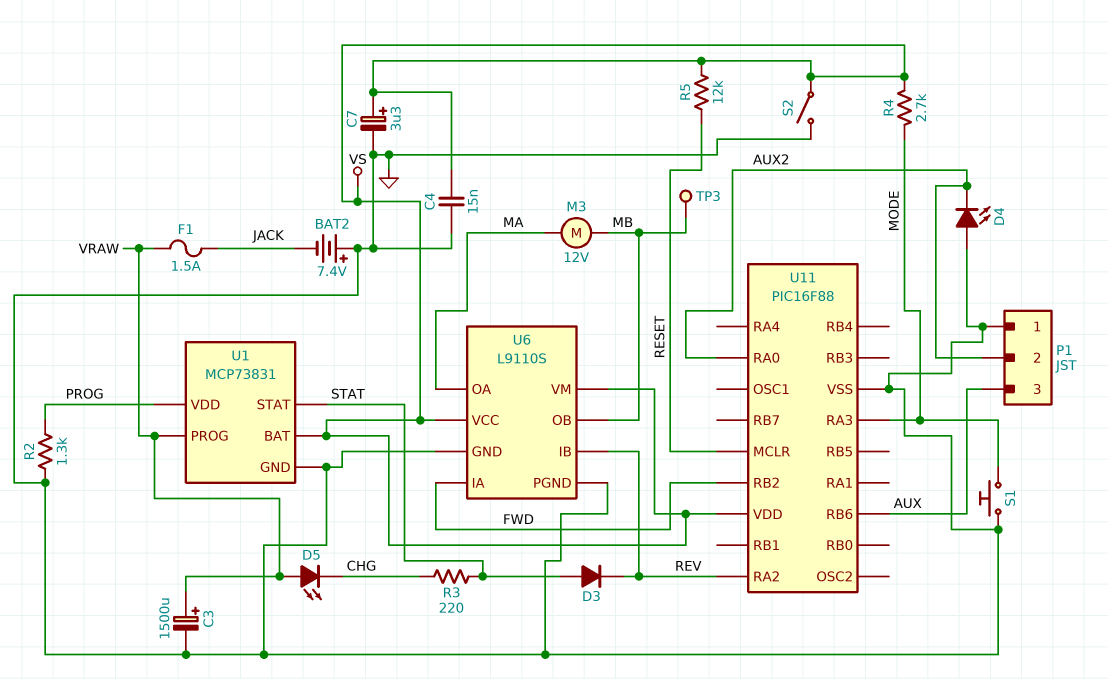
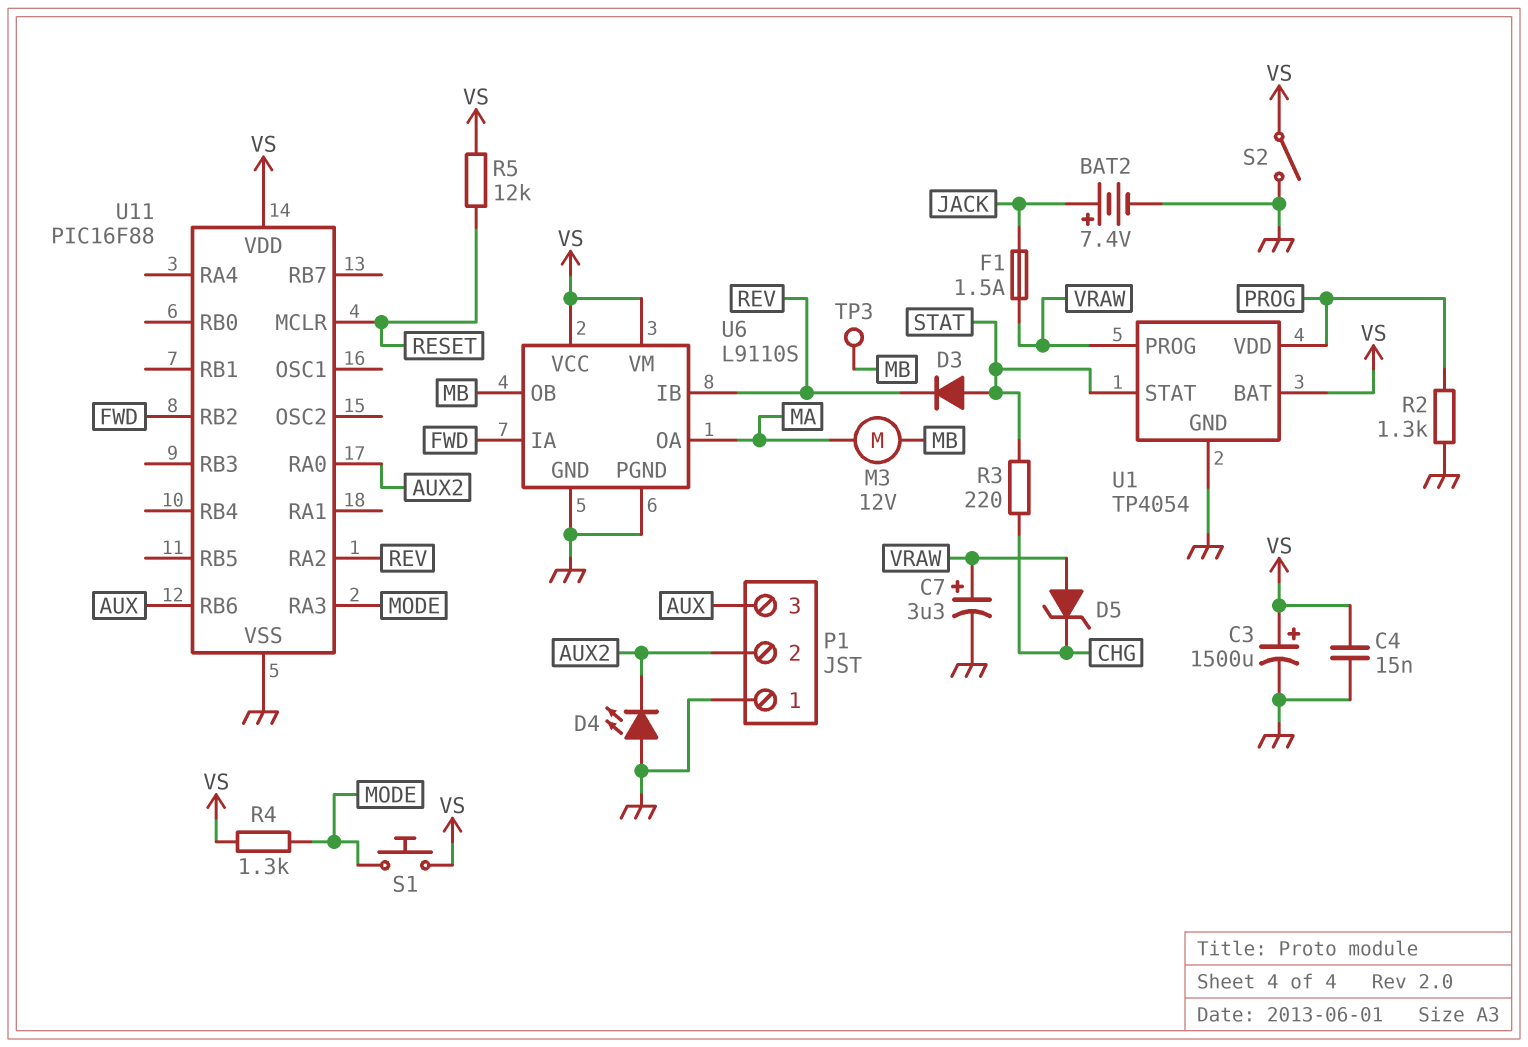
BAT2: 7.4V (plus GND, minus JACK) -> 7.4V (plus JACK, minus GND)
C3: 1500uF (plus VRAW, minus GND) -> 1500uF (plus VS, minus GND)
C7: 3.3uF (plus VS, minus GND) -> 3.3uF (plus VRAW, minus GND)
D5: LED (A VRAW, K CHG) -> zener (A VRAW, K CHG)
R4: 2.7k (MODE, VS) -> 1.3k (MODE, VS)
S1: button (GND, MODE) -> button (MODE, VS)
U1: MCP73831 -> TP4054

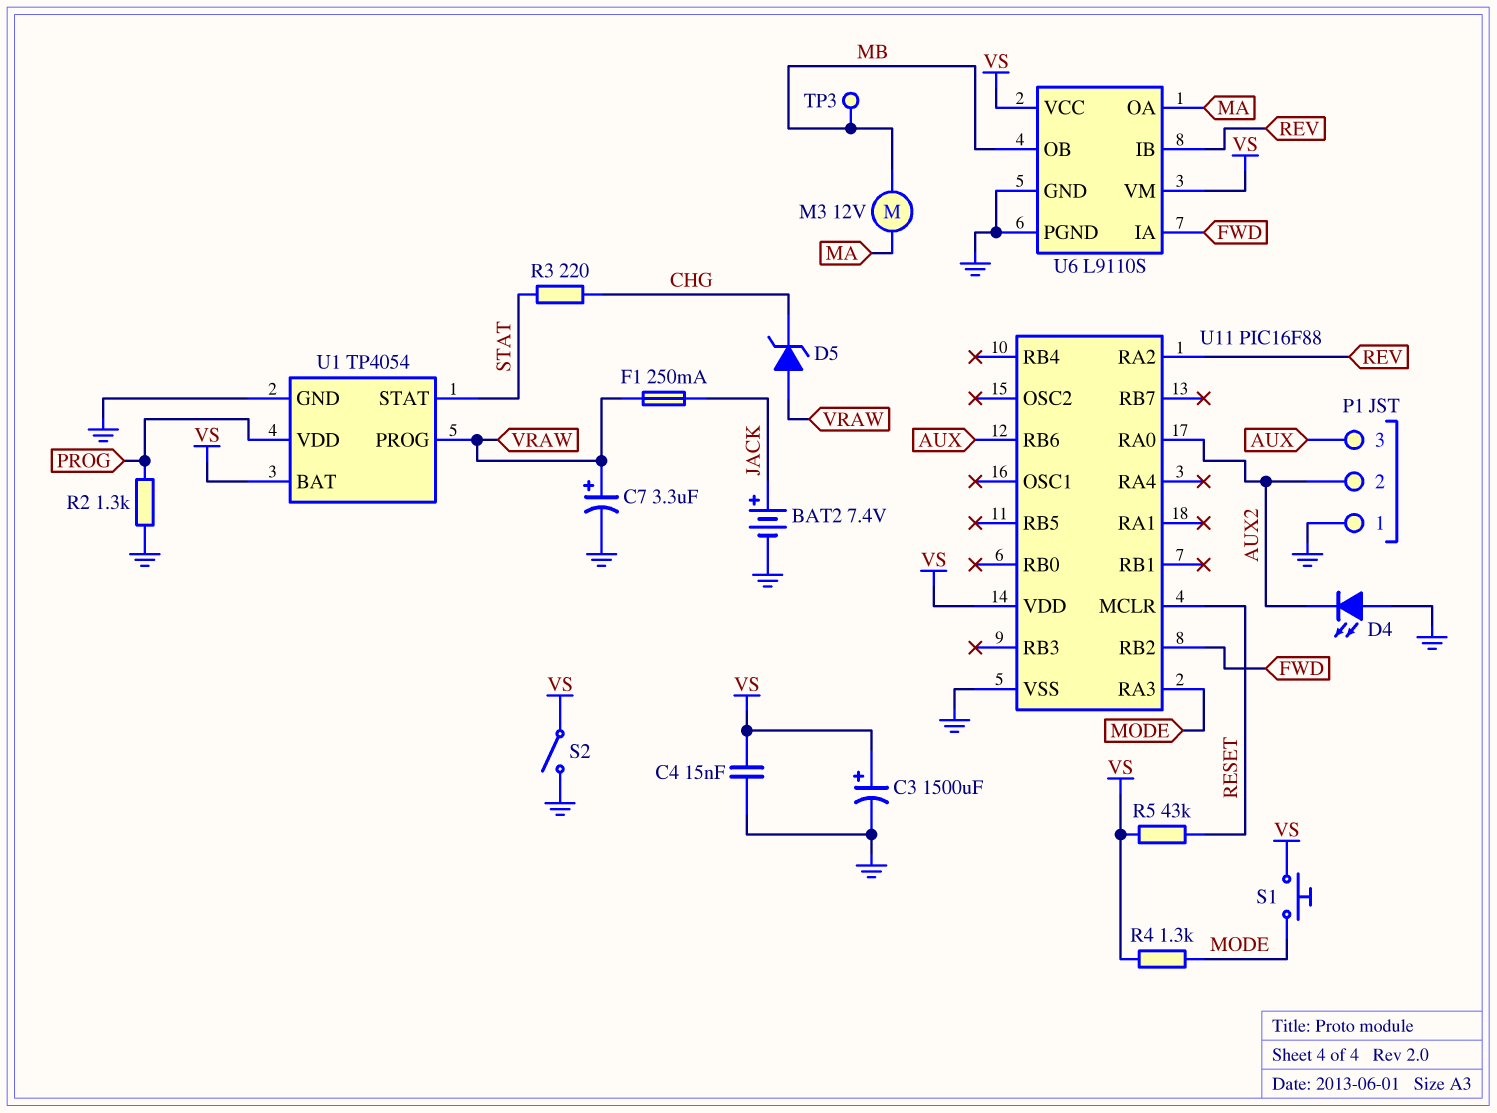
D3: diode (A STAT, K REV) -> none
F1: 1.5A (JACK, VRAW) -> 250mA (JACK, VRAW)
R5: 12k (RESET, VS) -> 43k (RESET, VS)

